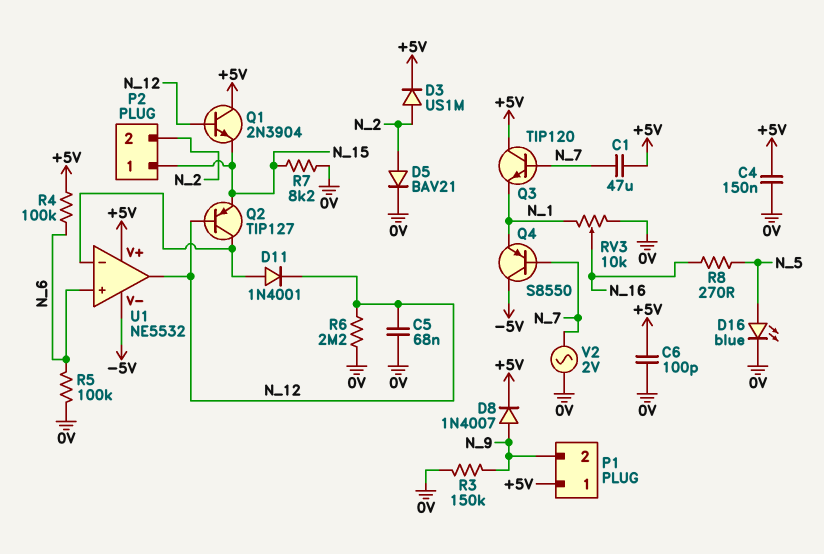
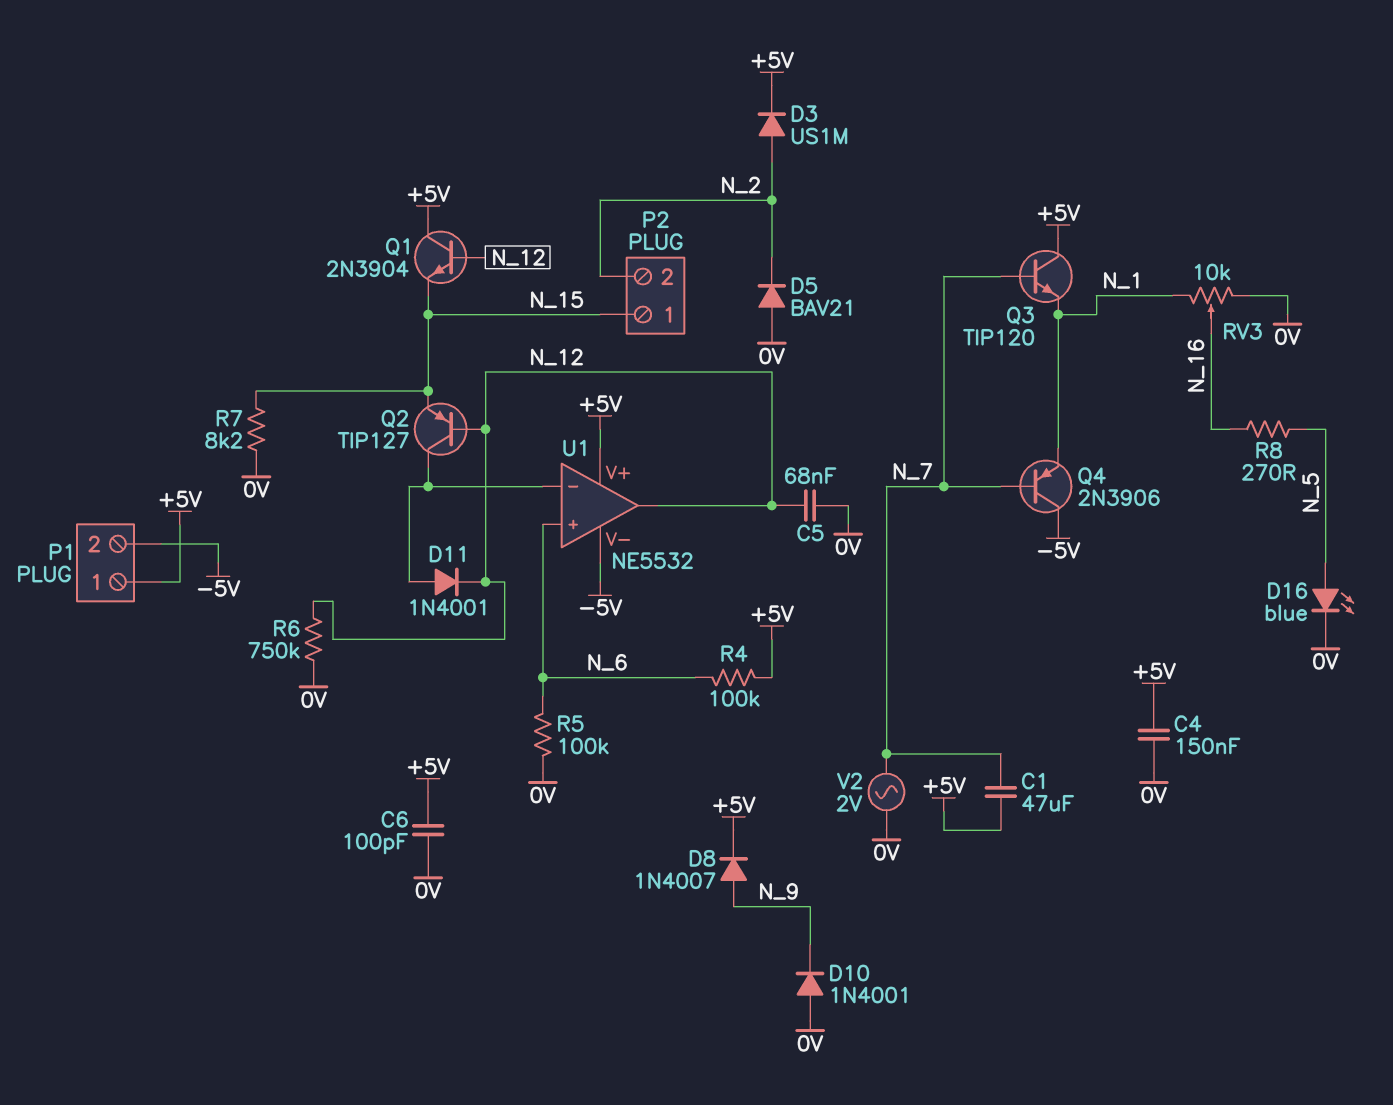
D5: diode BAV21 (A N_2, K 0V) -> diode BAV21 (A 0V, K N_2)
D10: none -> diode 1N4001 (A 0V, K N_9)
P1 pin 2: N_9 -> -5V
Q4: PNP S8550 (B N_7, C -5V, E N_1) -> PNP 2N3906 (B N_7, C -5V, E N_1)
R3: 150k (0V, N_9) -> none
R6: 2.2M (0V, N_12) -> 750k (0V, N_12)

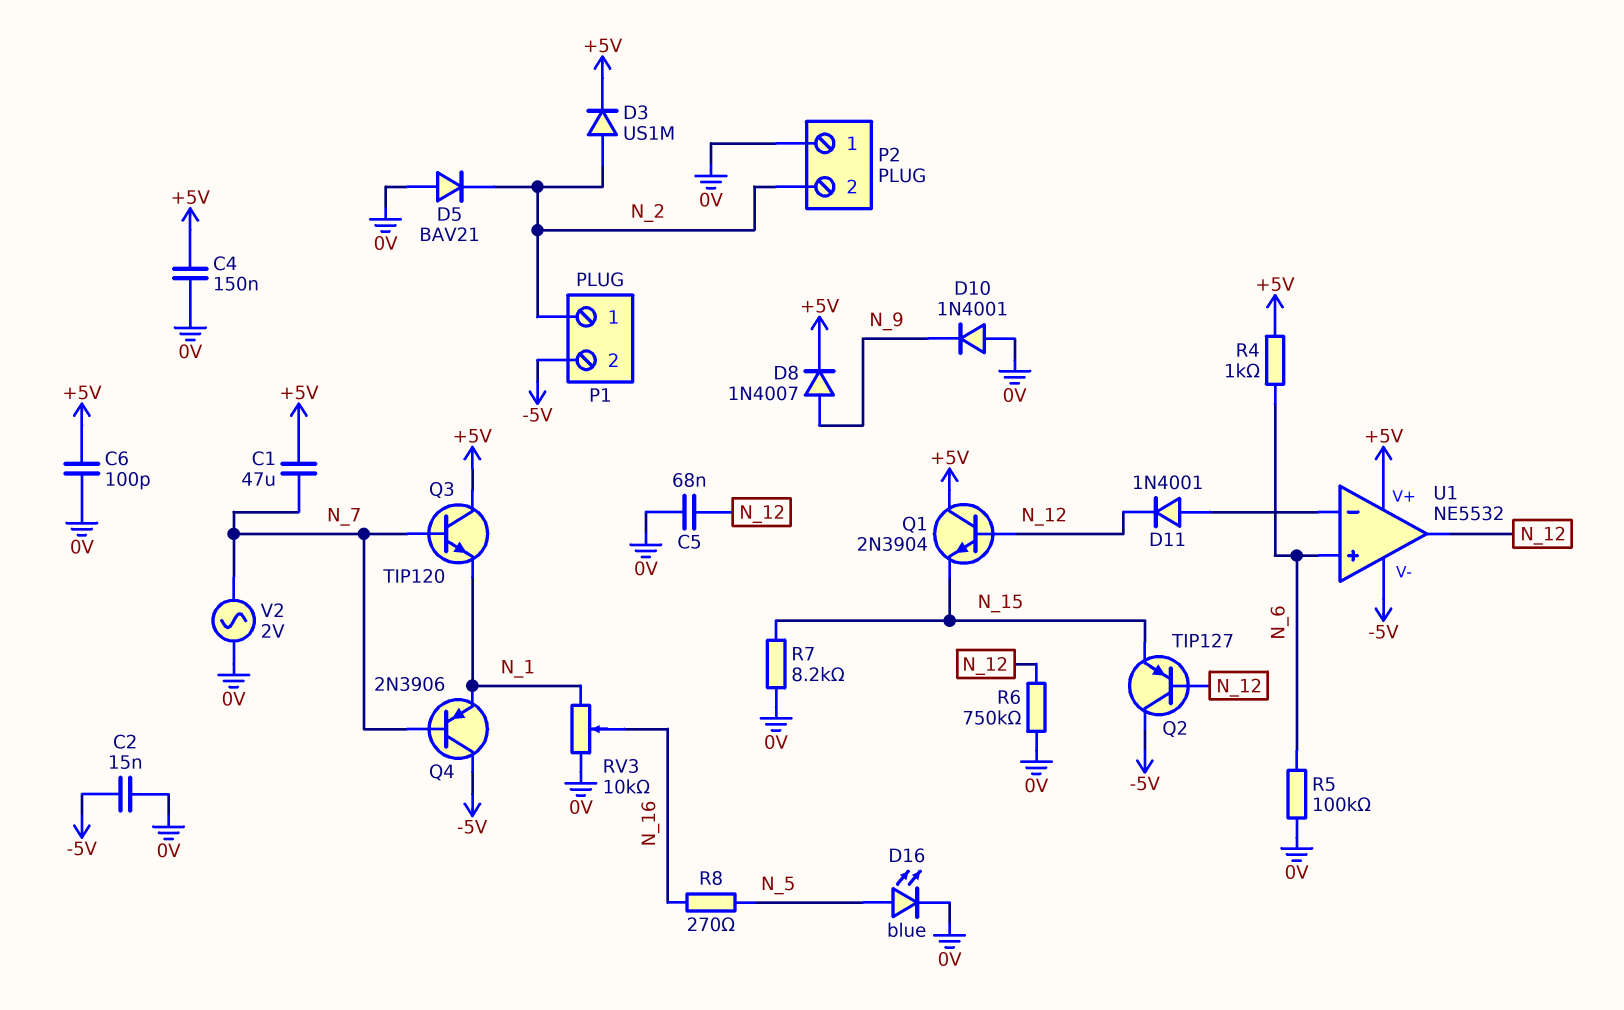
C2: none -> 15nF (-5V, 0V)
P1 pin 1: +5V -> N_2
P2 pin 1: N_15 -> 0V
Q2: PNP TIP127 (B N_12, C U1/in-, E N_15) -> PNP TIP127 (B N_12, C -5V, E N_15)
R4: 100k (+5V, N_6) -> 1k (+5V, N_6)

